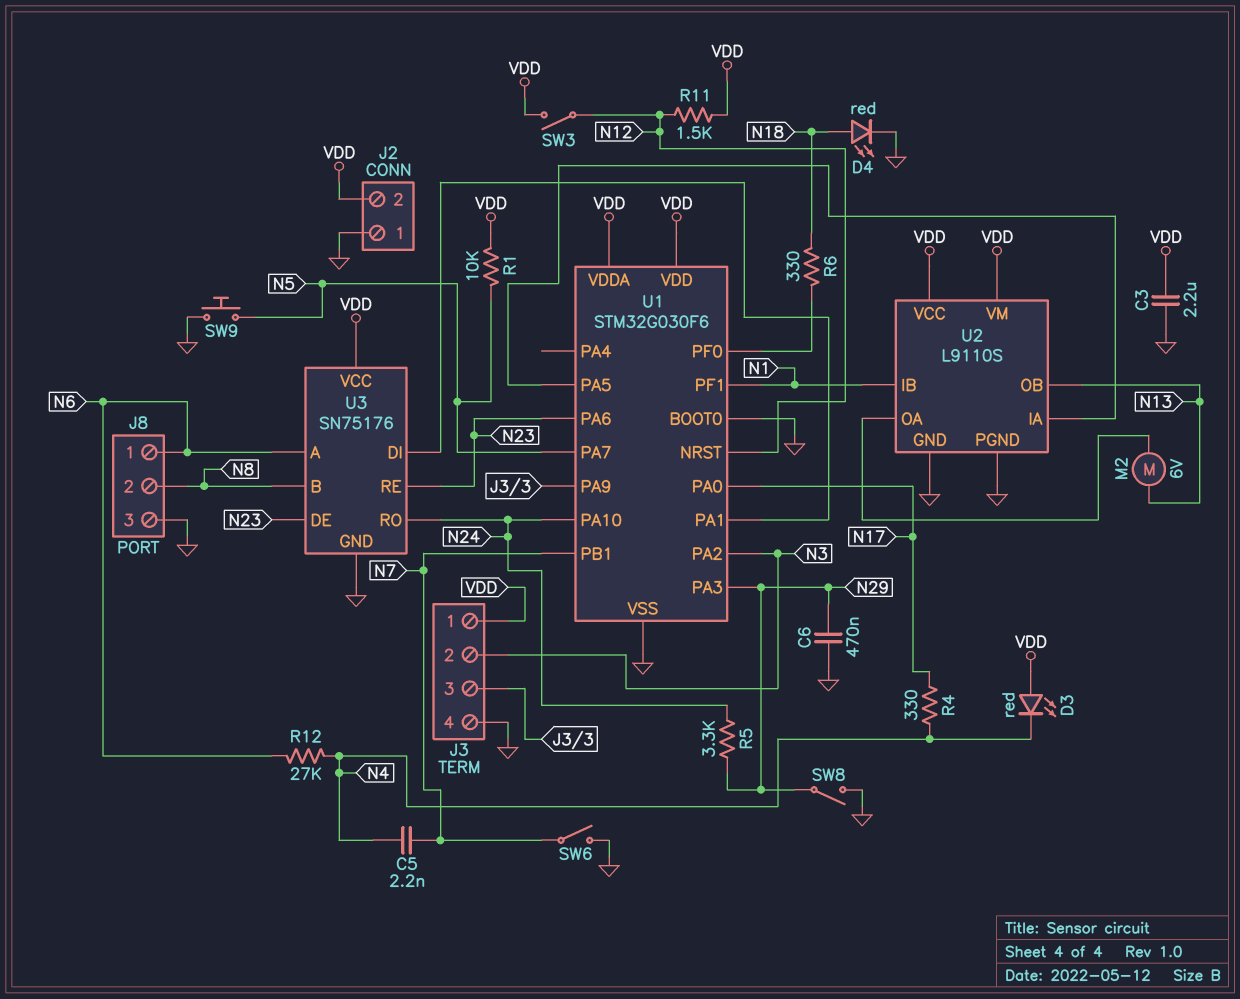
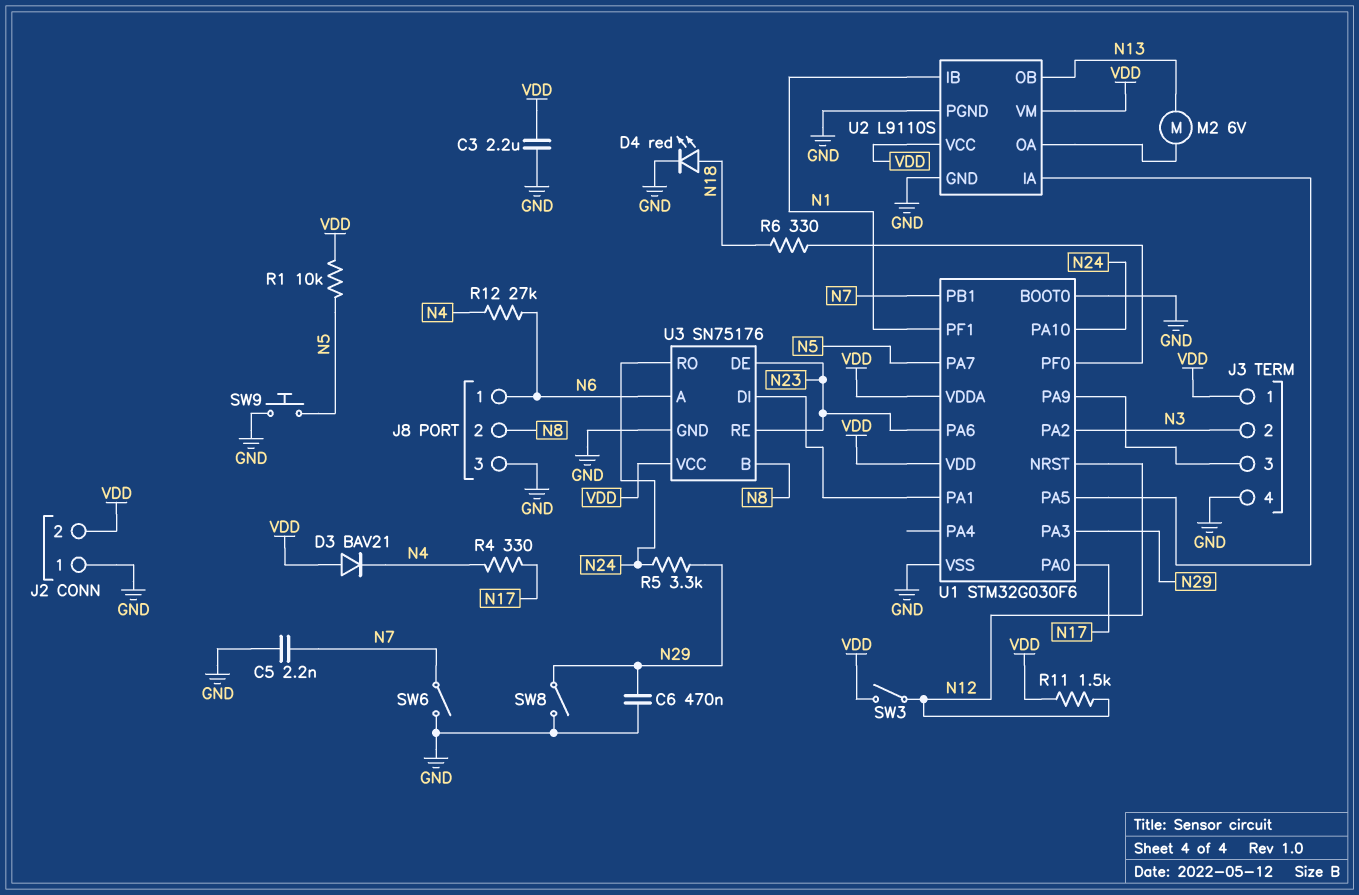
C5: 2.2nF (N4, N7) -> 2.2nF (GND, N7)
D3: LED red (A VDD, K N4) -> diode BAV21 (A VDD, K N4)

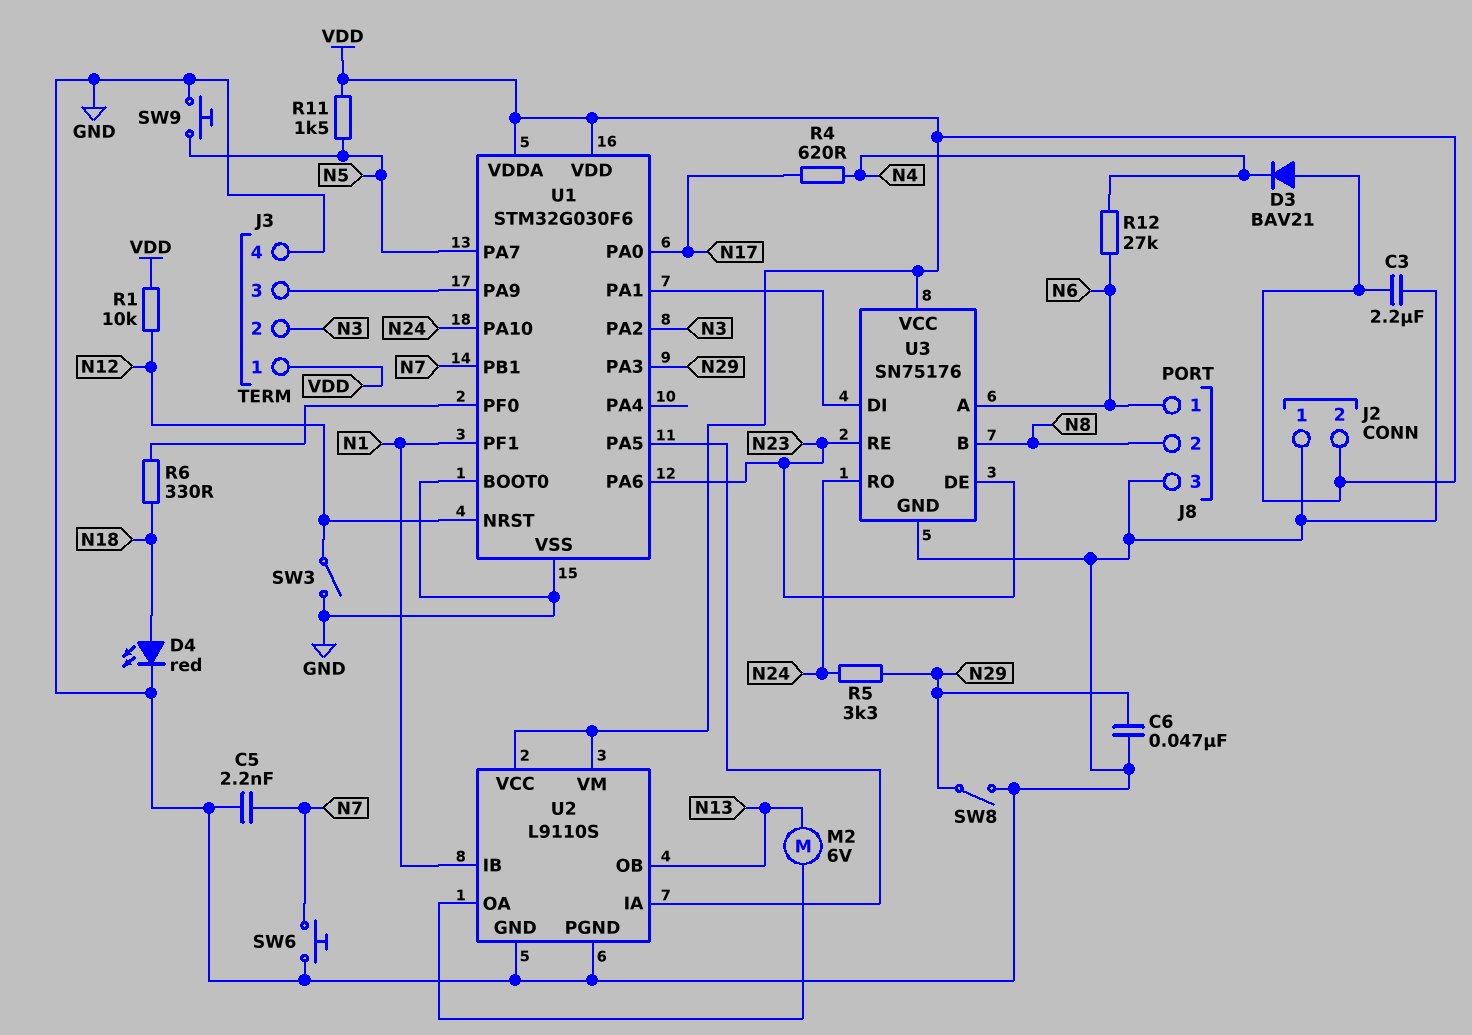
C6: 470nF (GND, N29) -> 47nF (GND, N29)
R1: 10k (N5, VDD) -> 10k (N12, VDD)
R4: 330 (N4, N17) -> 620 (N4, N17)
R11: 1.5k (N12, VDD) -> 1.5k (N5, VDD)
SW3: switch (N12, VDD) -> switch (GND, N12)
SW6: switch (GND, N7) -> button (GND, N7)

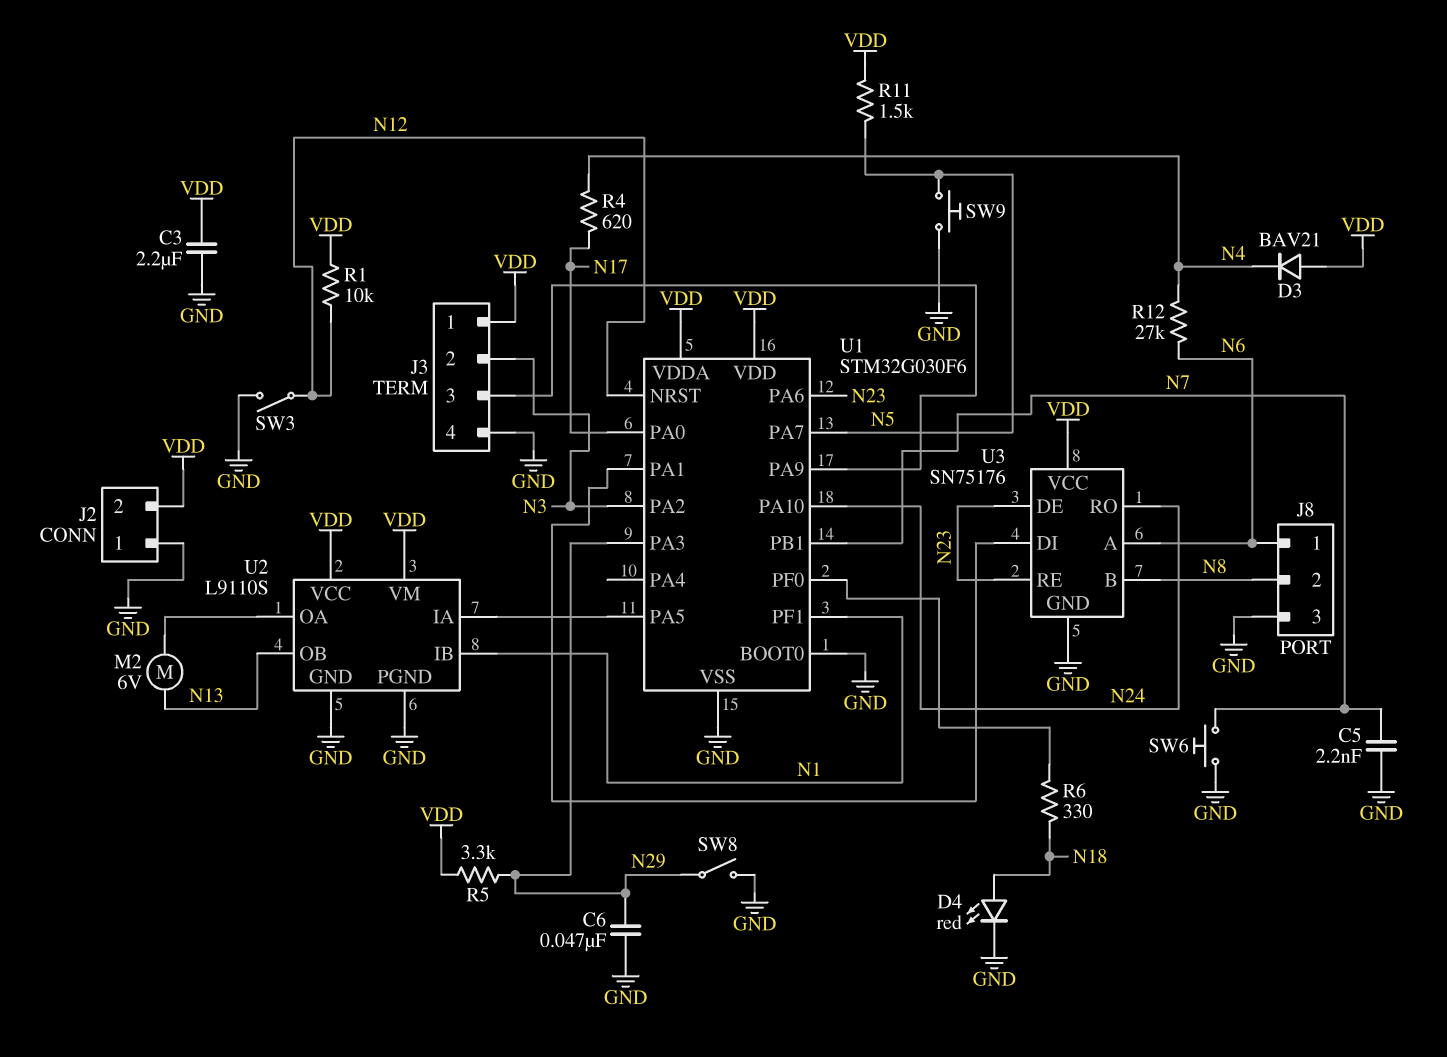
R5: 3.3k (N24, N29) -> 3.3k (N29, VDD)

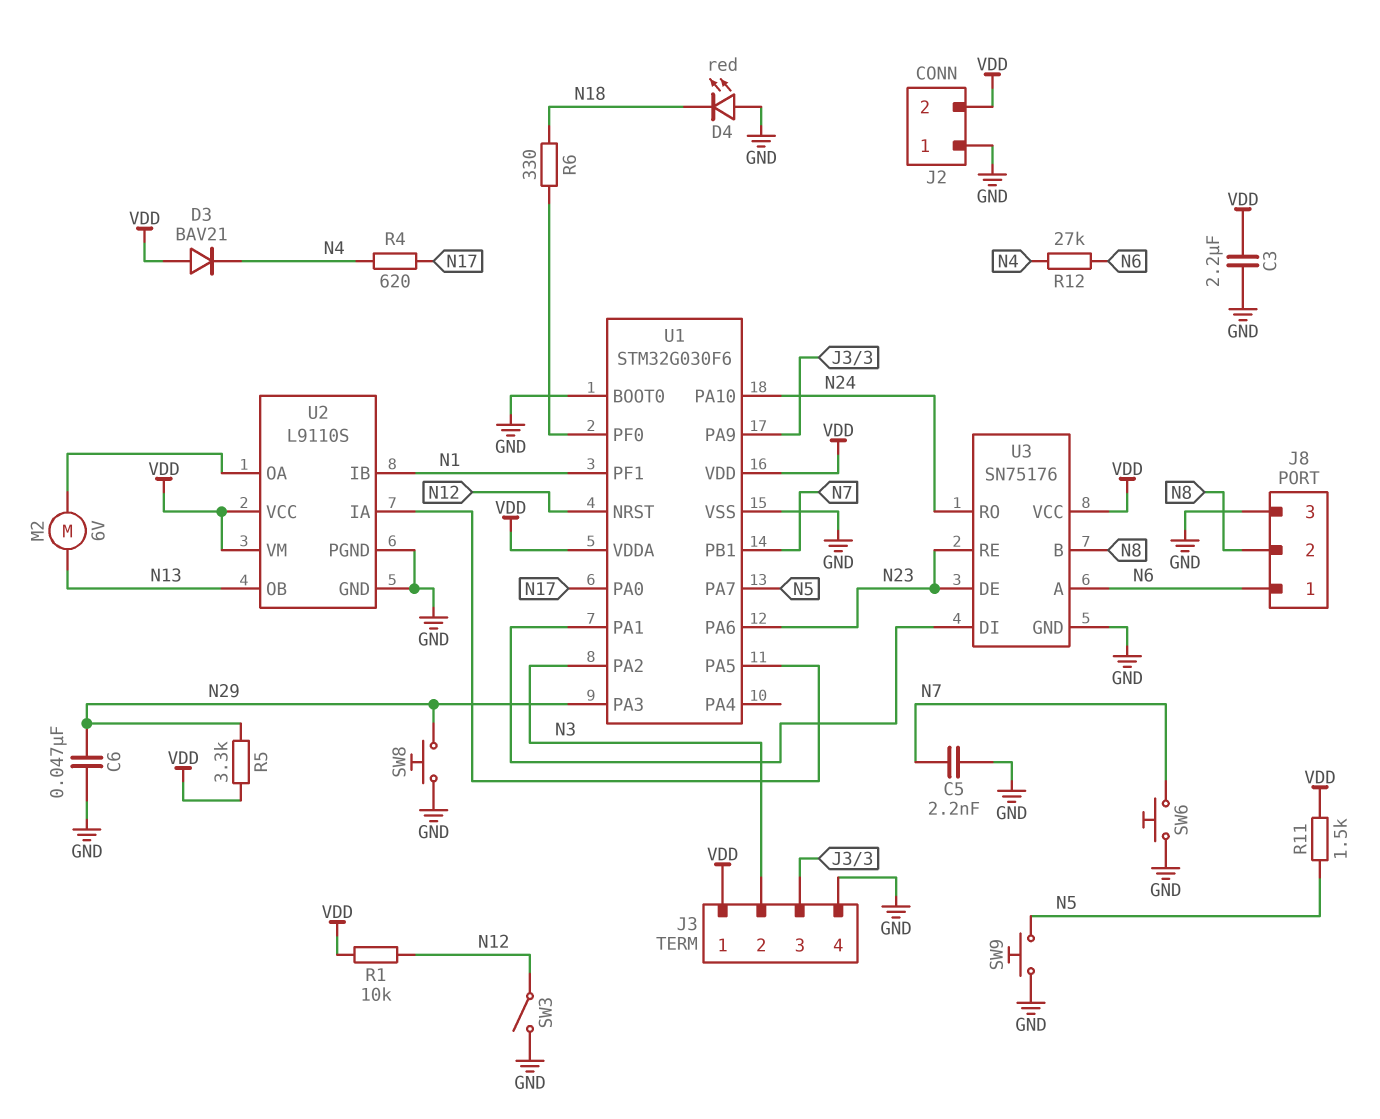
D4: LED red (A N18, K GND) -> LED red (A GND, K N18)
SW8: switch (GND, N29) -> button (GND, N29)

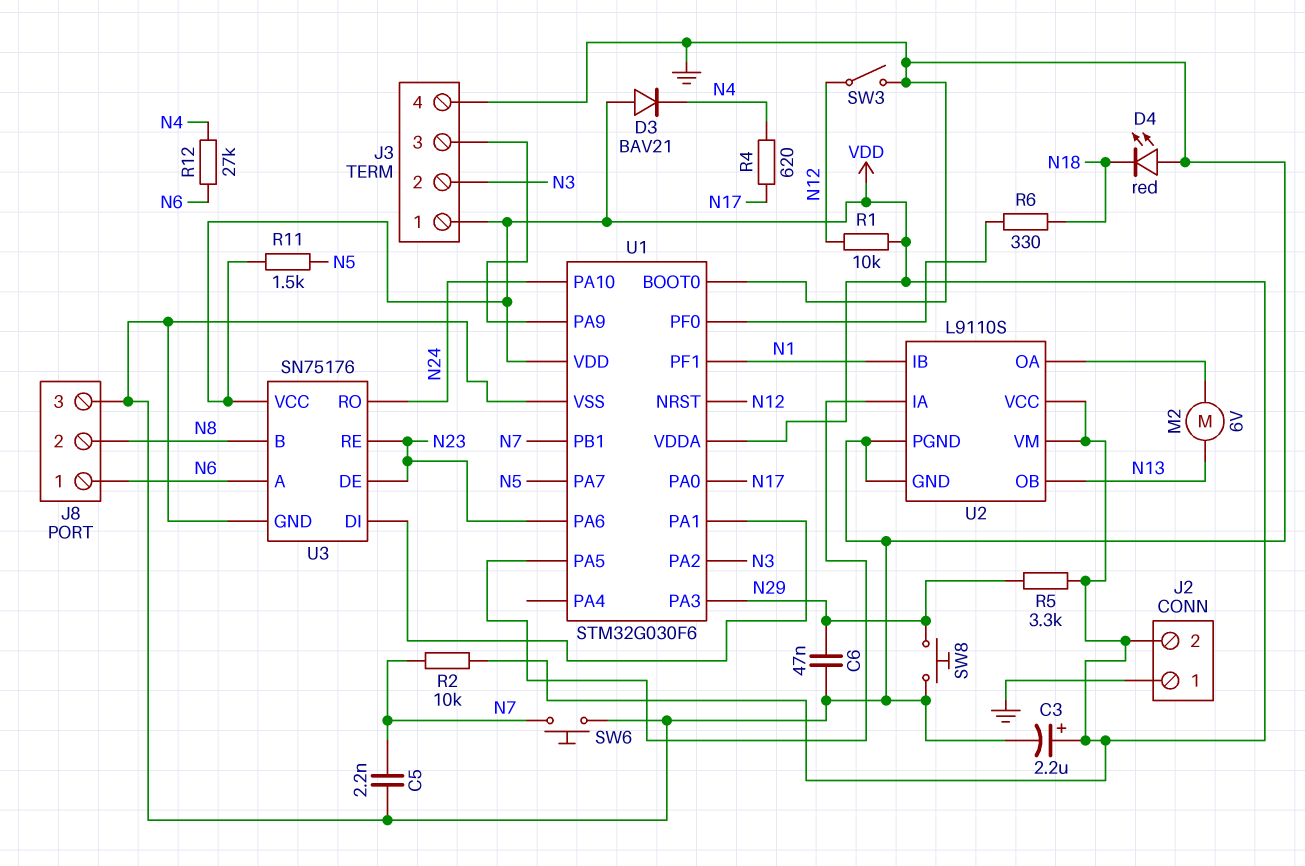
C3: 2.2uF (GND, VDD) -> 2.2uF (plus VDD, minus GND)
R2: none -> 10k (N7, VDD)
SW9: button (GND, N5) -> none

